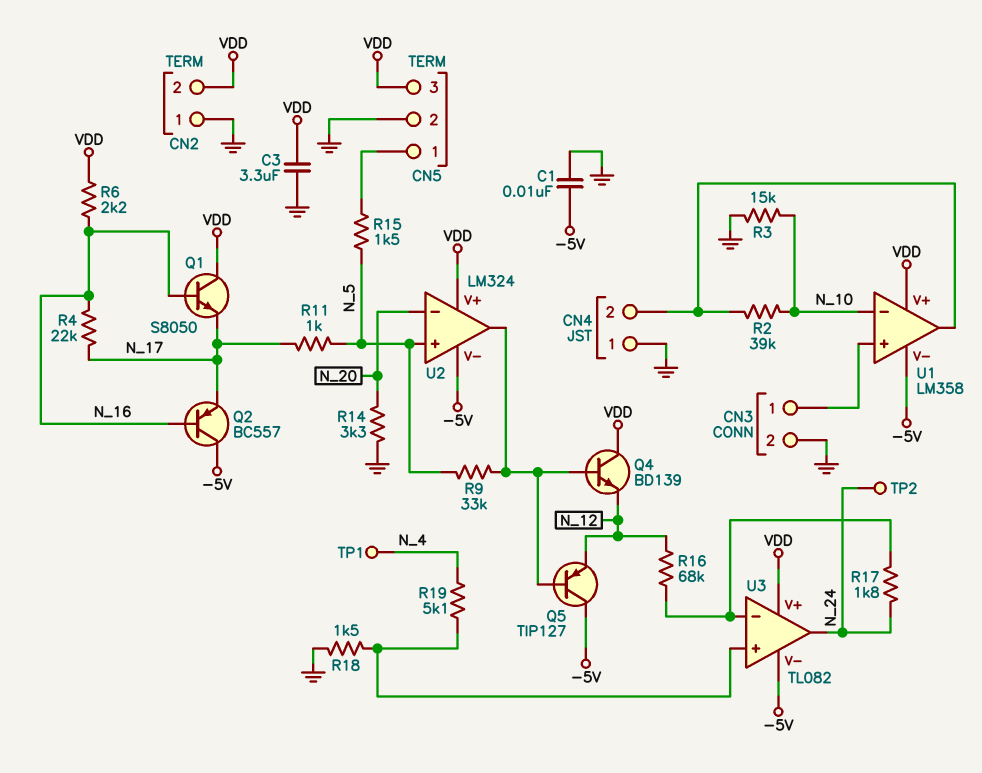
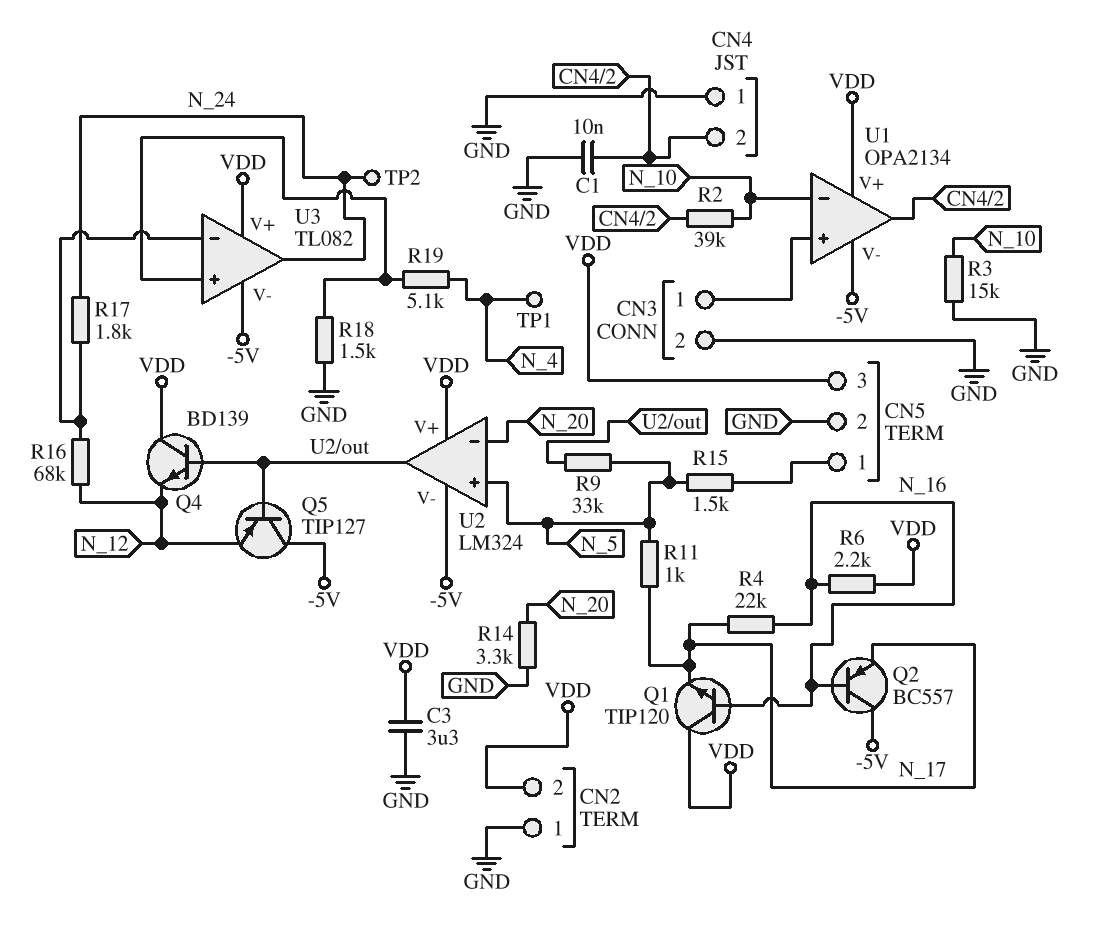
C1: 10nF (-5V, GND) -> 10nF (CN4/2, GND)
Q1: NPN S8050 (B N_16, C VDD, E N_17) -> NPN TIP120 (B N_16, C VDD, E N_17)
U1: LM358 -> OPA2134

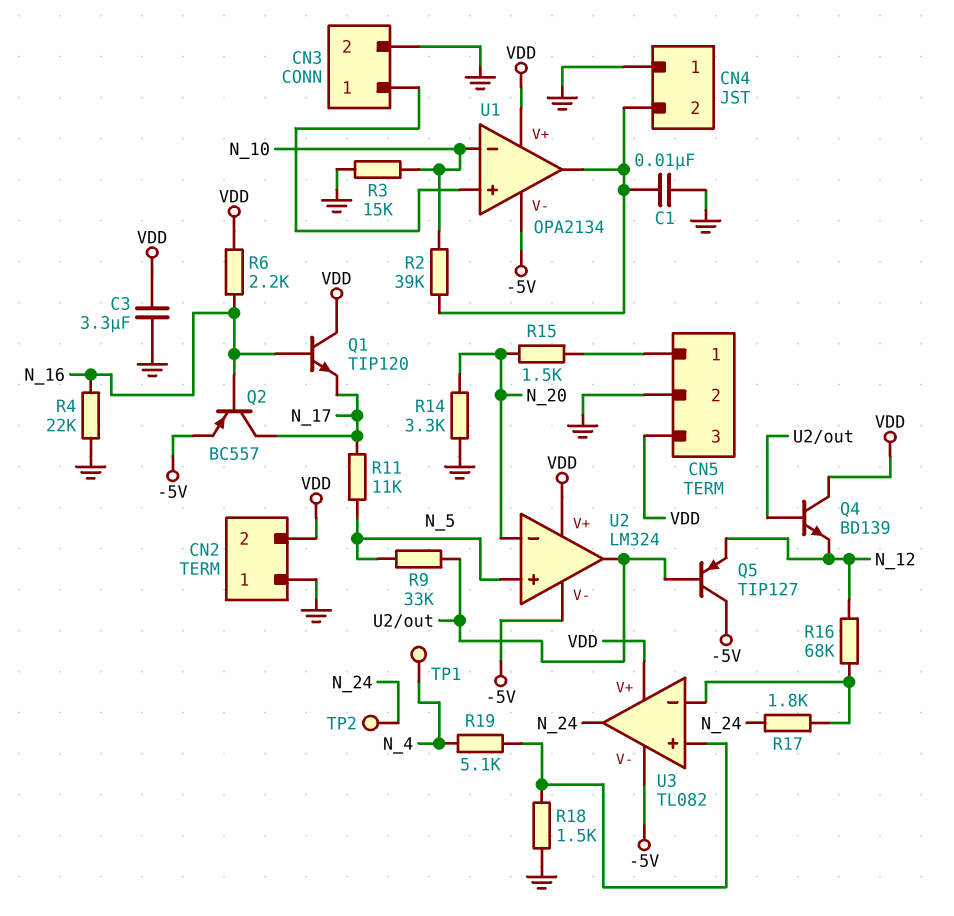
Q2: PNP BC557 (B N_16, C -5V, E N_17) -> PNP BC557 (B N_16, C N_17, E -5V)
R4: 22k (N_16, N_17) -> 22k (GND, N_16)
R11: 1k (N_5, N_17) -> 11k (N_5, N_17)
R15: 1.5k (CN5/1, N_5) -> 1.5k (CN5/1, N_20)

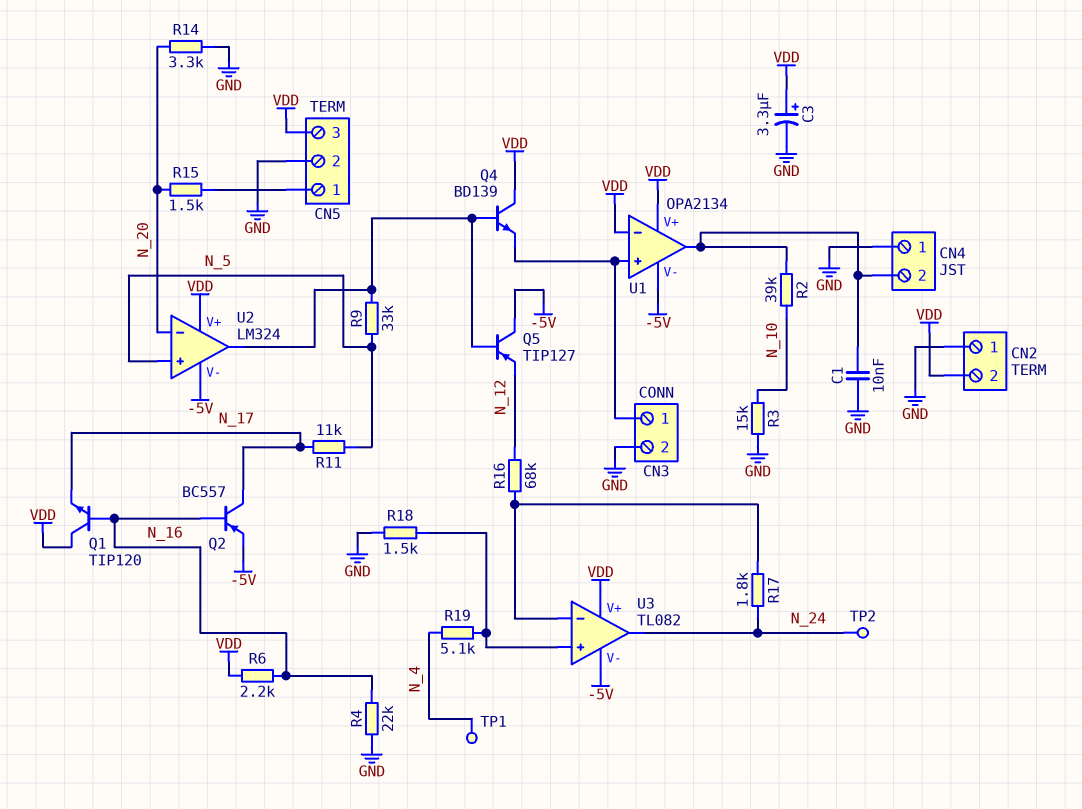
C3: 3.3uF (GND, VDD) -> 3.3uF (plus VDD, minus GND)
Q4: NPN BD139 (B U2/out, C VDD, E N_12) -> NPN BD139 (B U2/out, C VDD, E CN3/1)
U1 pin in-: N_10 -> VDD

